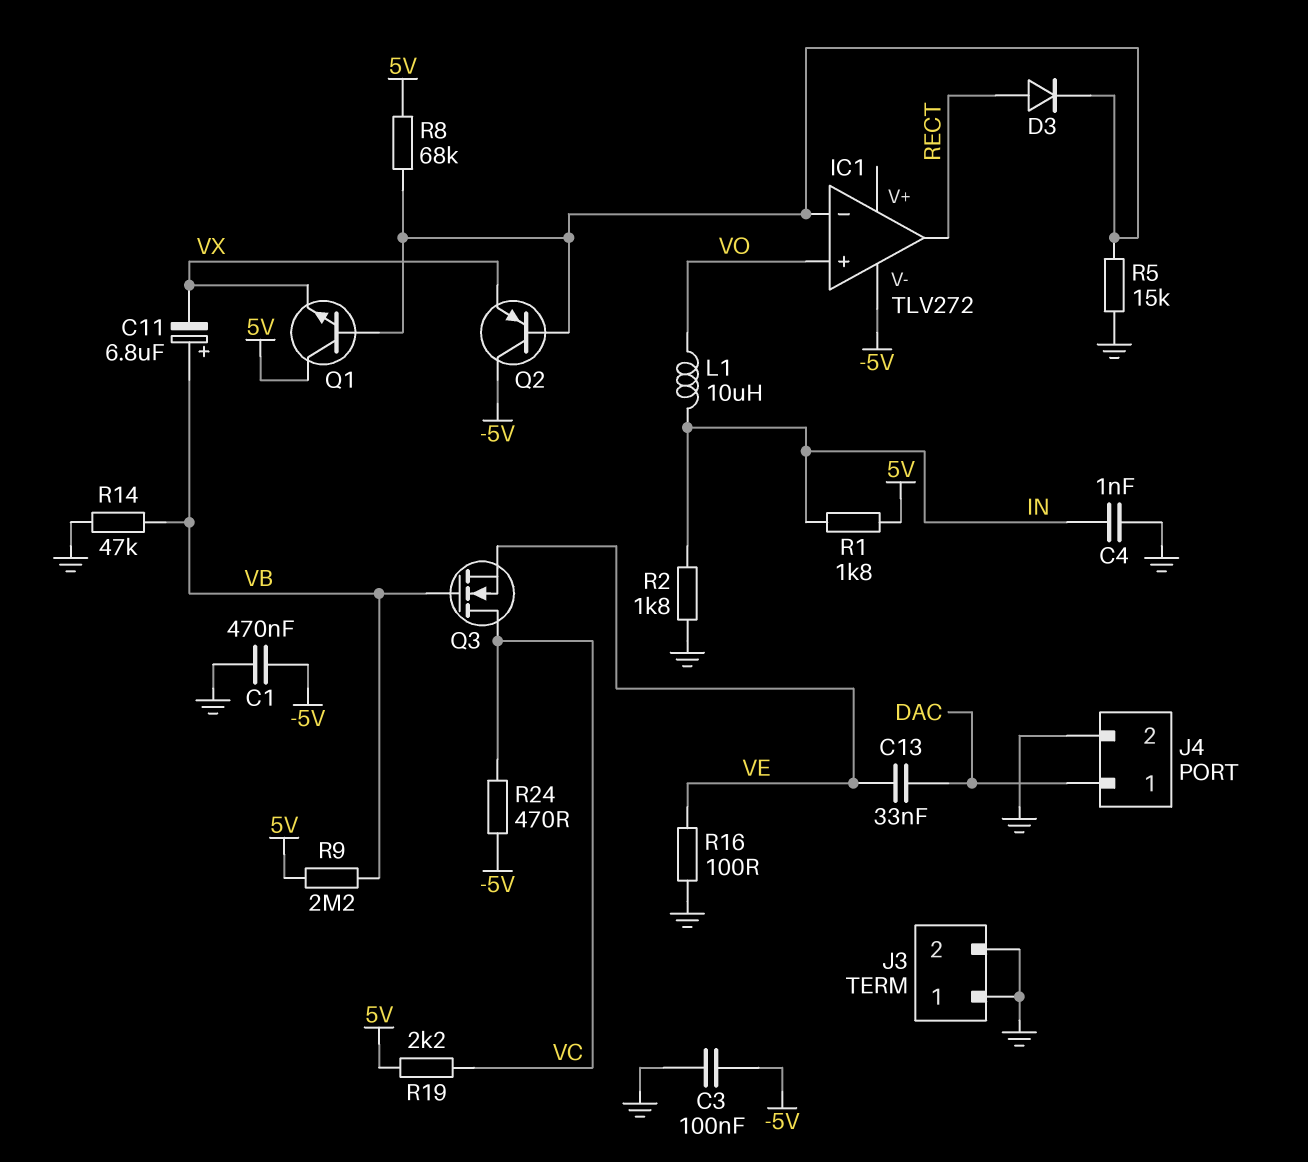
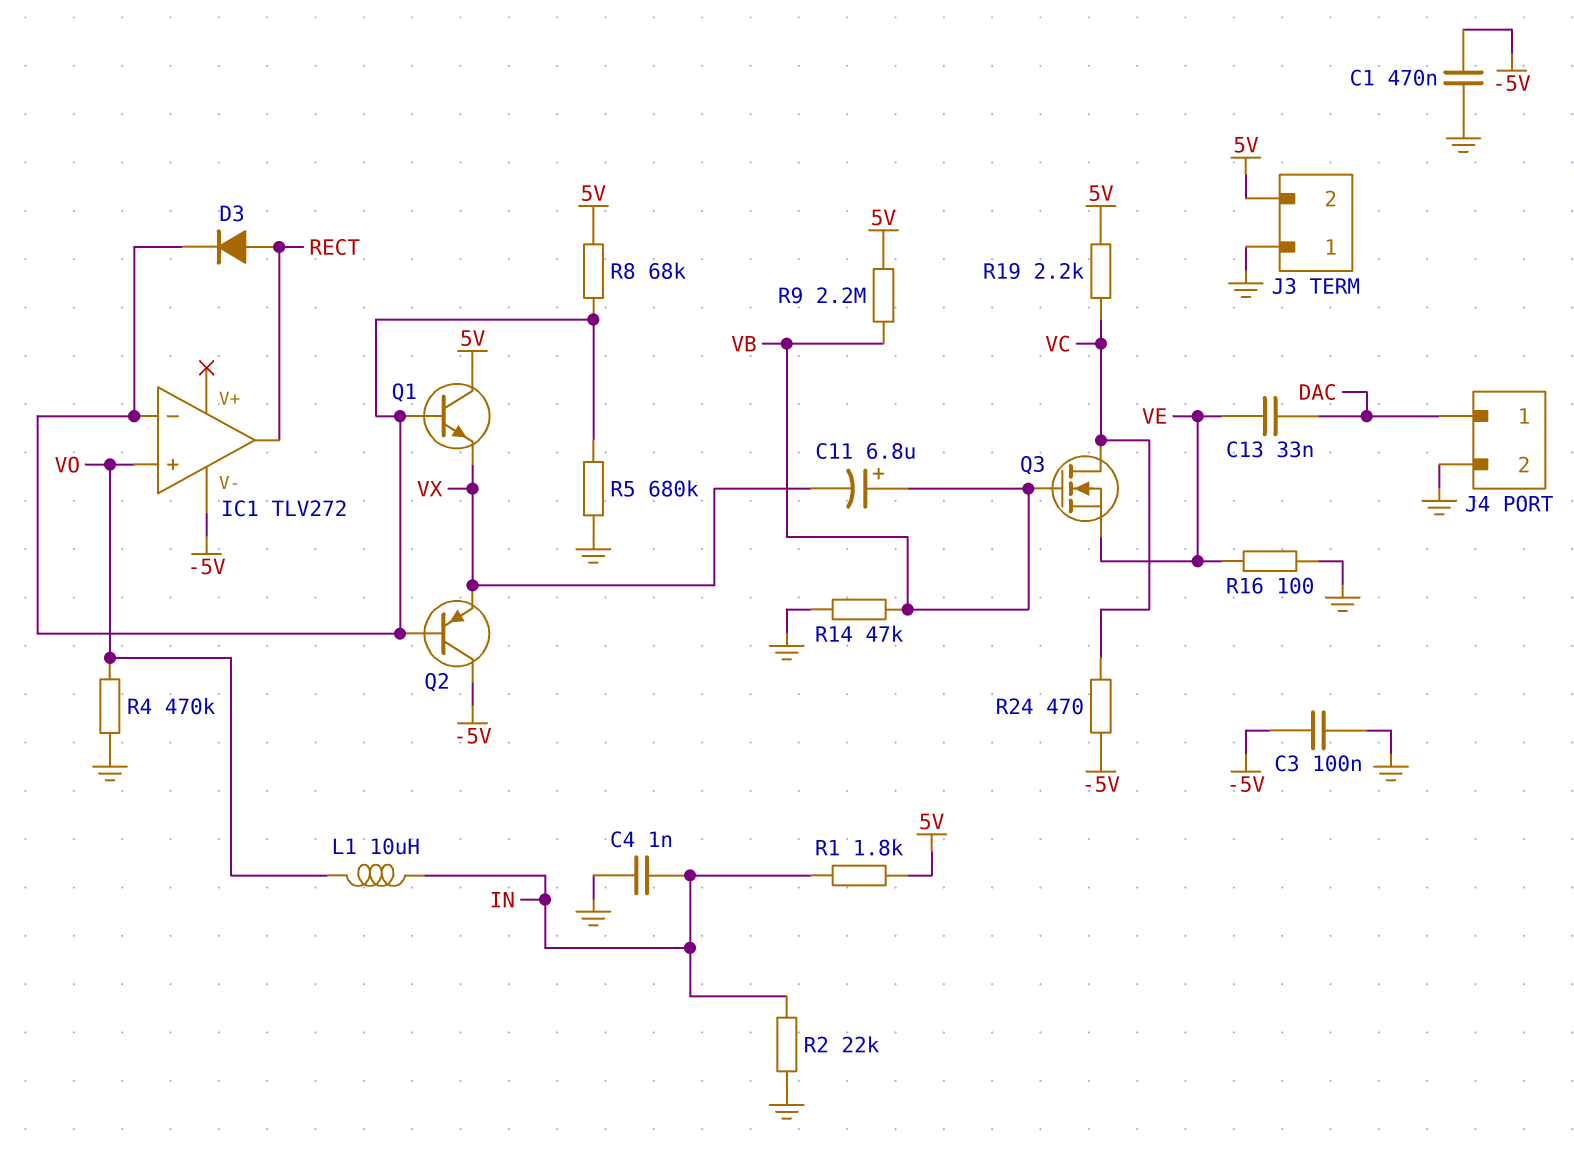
J3 pin 2: GND -> 5V
R2: 1.8k (GND, IN) -> 22k (GND, IN)
R4: none -> 470k (GND, VO)
R5: 15k (GND, IC1/in-) -> 680k (GND, IC1/in-)

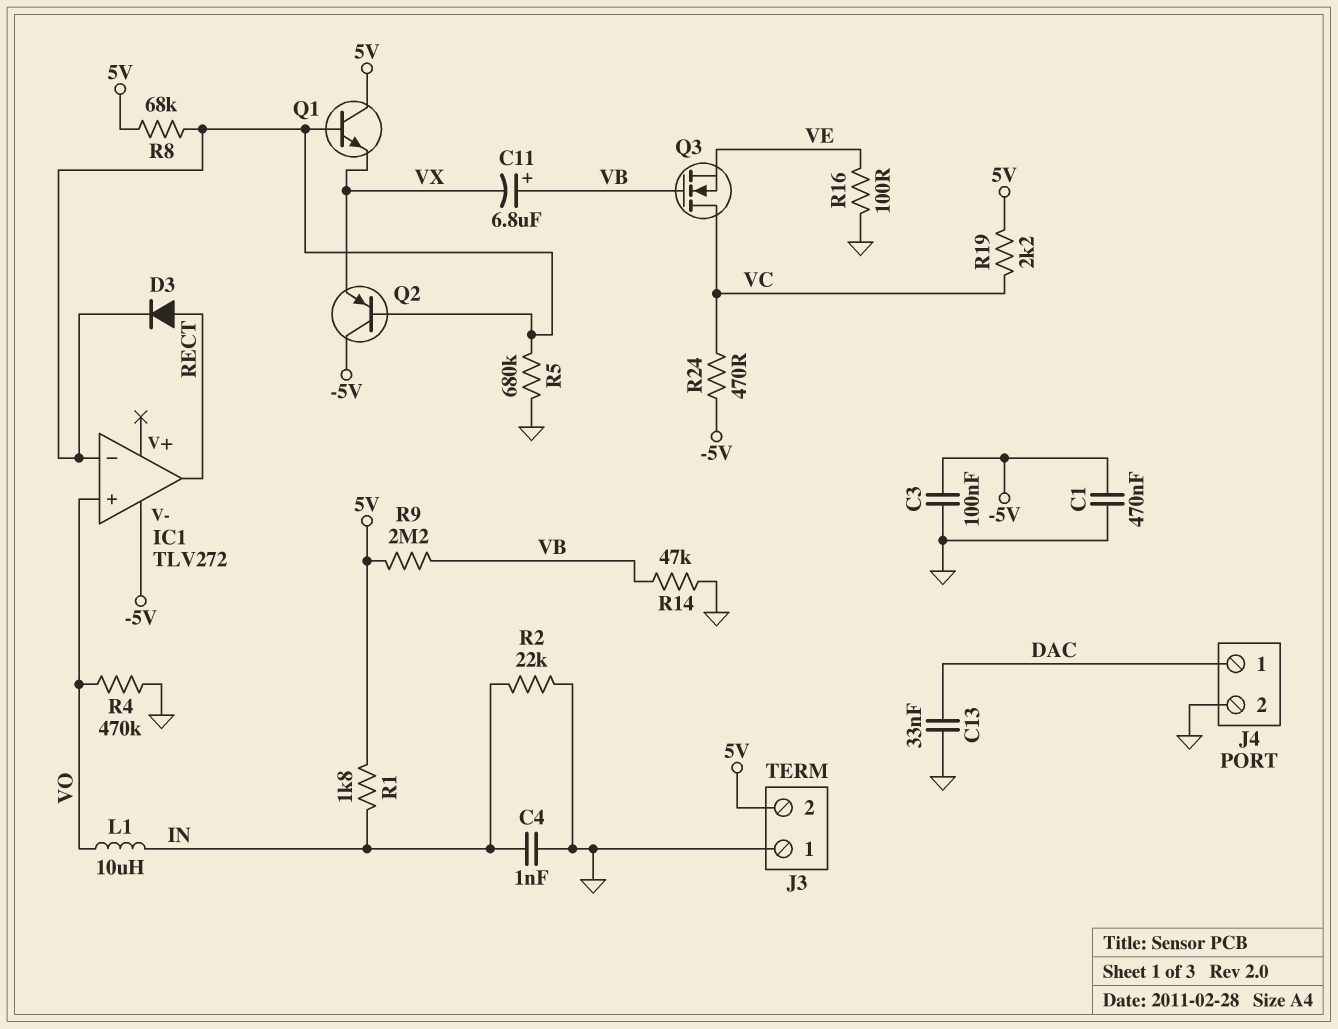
C13: 33nF (DAC, VE) -> 33nF (DAC, GND)

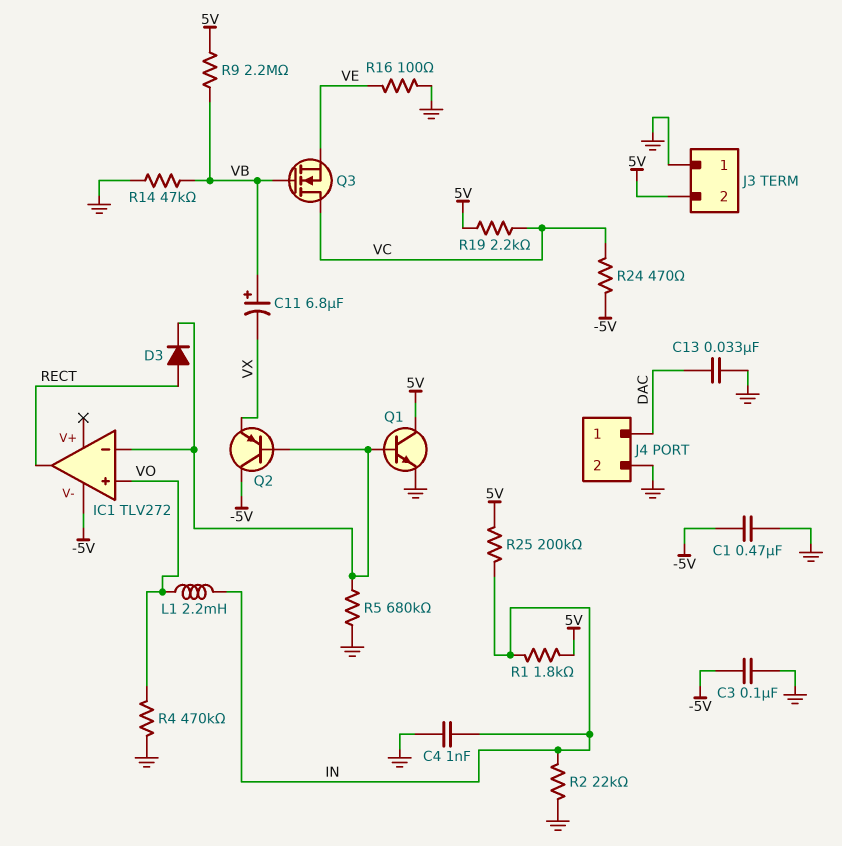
L1: 10uH (IN, VO) -> 2.2mH (IN, VO)
Q1: NPN (B IC1/in-, C 5V, E VX) -> NPN (B IC1/in-, C 5V, E GND)
R8: 68k (5V, IC1/in-) -> none
R25: none -> 200k (5V, IN)

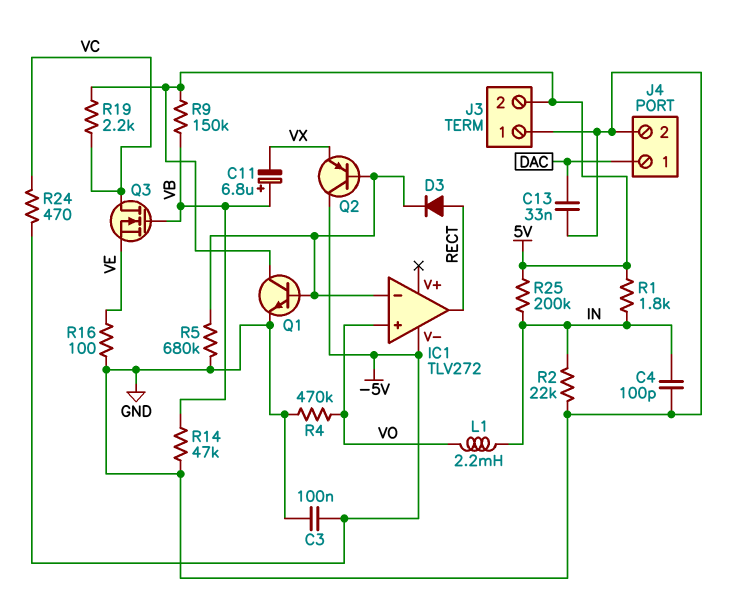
C1: 470nF (-5V, GND) -> none
C4: 1nF (GND, IN) -> 100pF (GND, IN)
R9: 2.2M (5V, VB) -> 150k (5V, VB)

